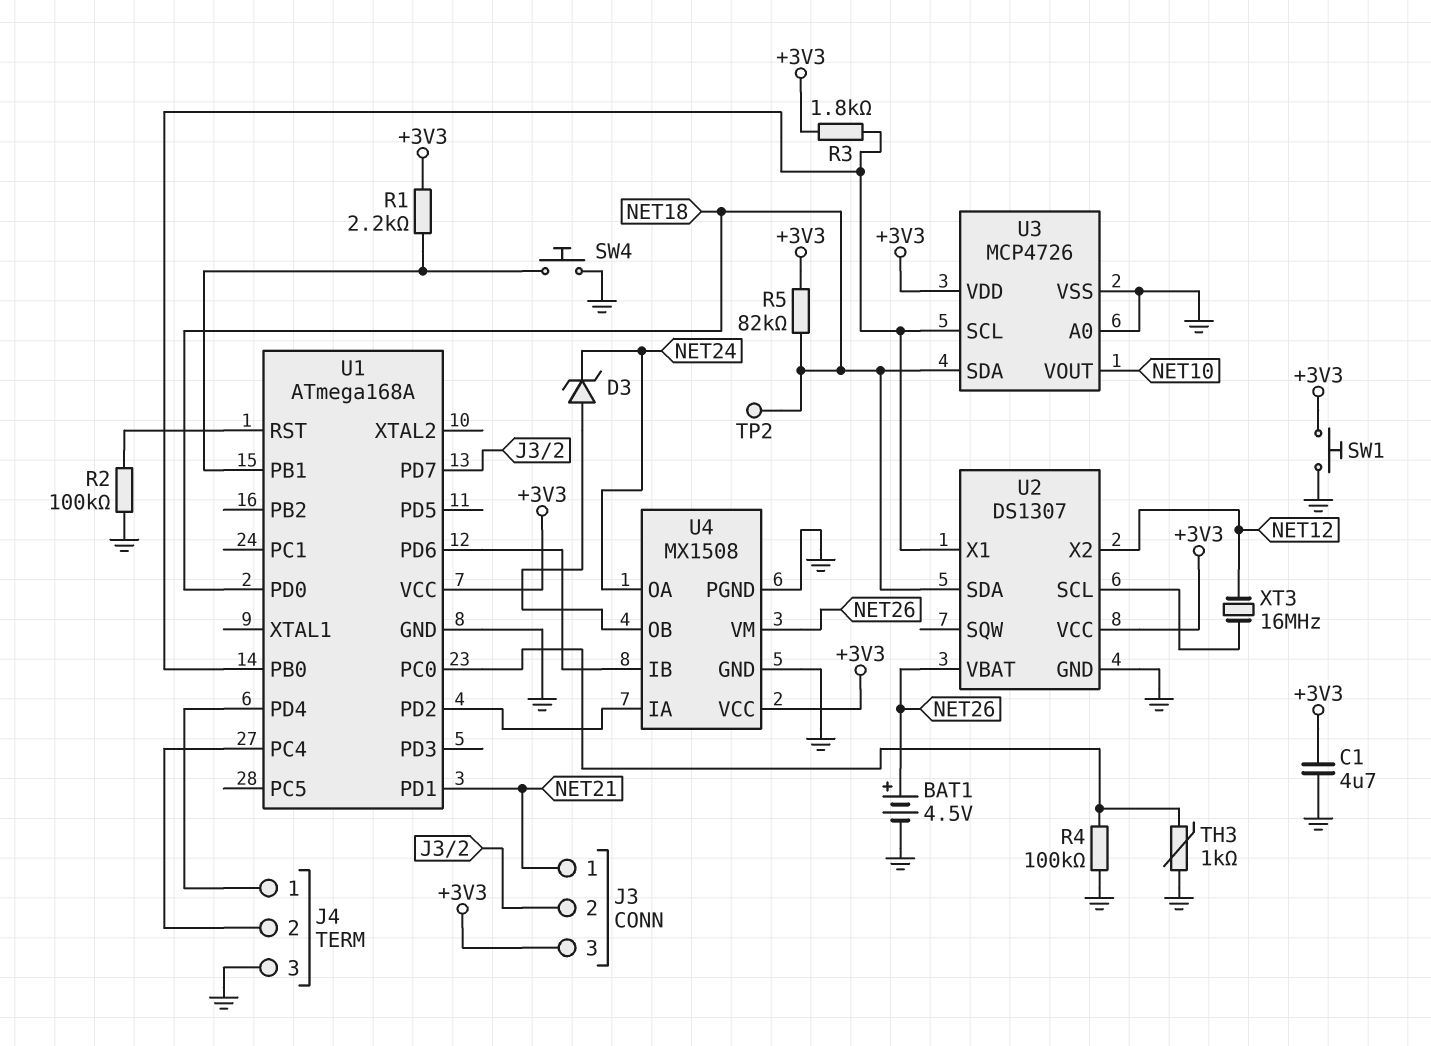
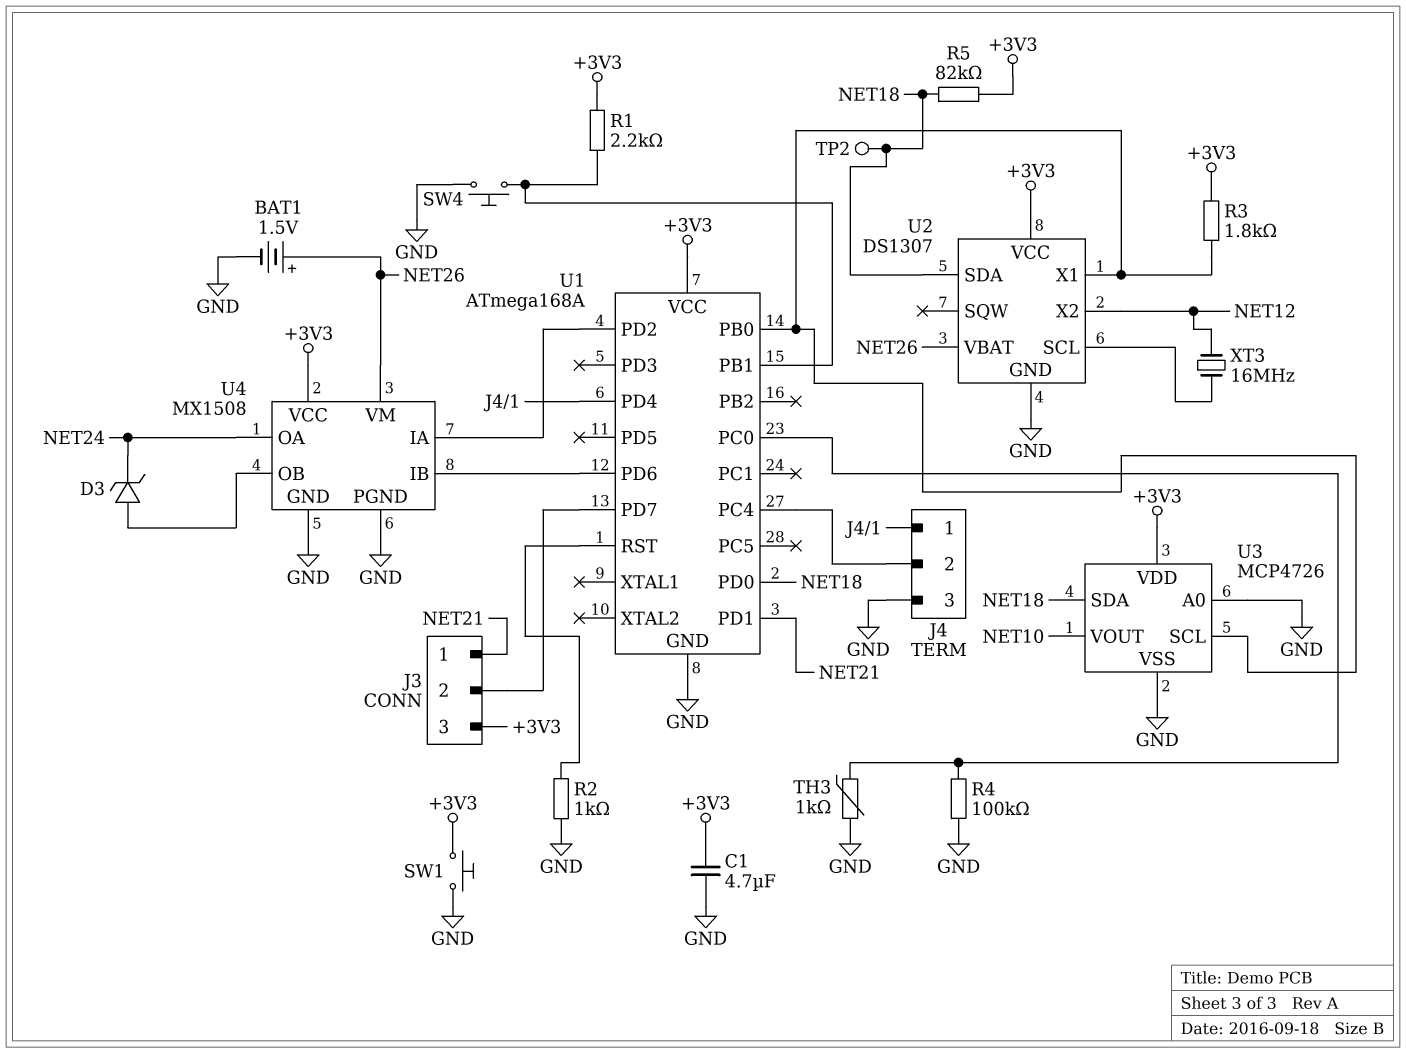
BAT1: 4.5V (plus NET26, minus GND) -> 1.5V (plus NET26, minus GND)
R2: 100k (GND, U1/RST) -> 1k (GND, U1/RST)

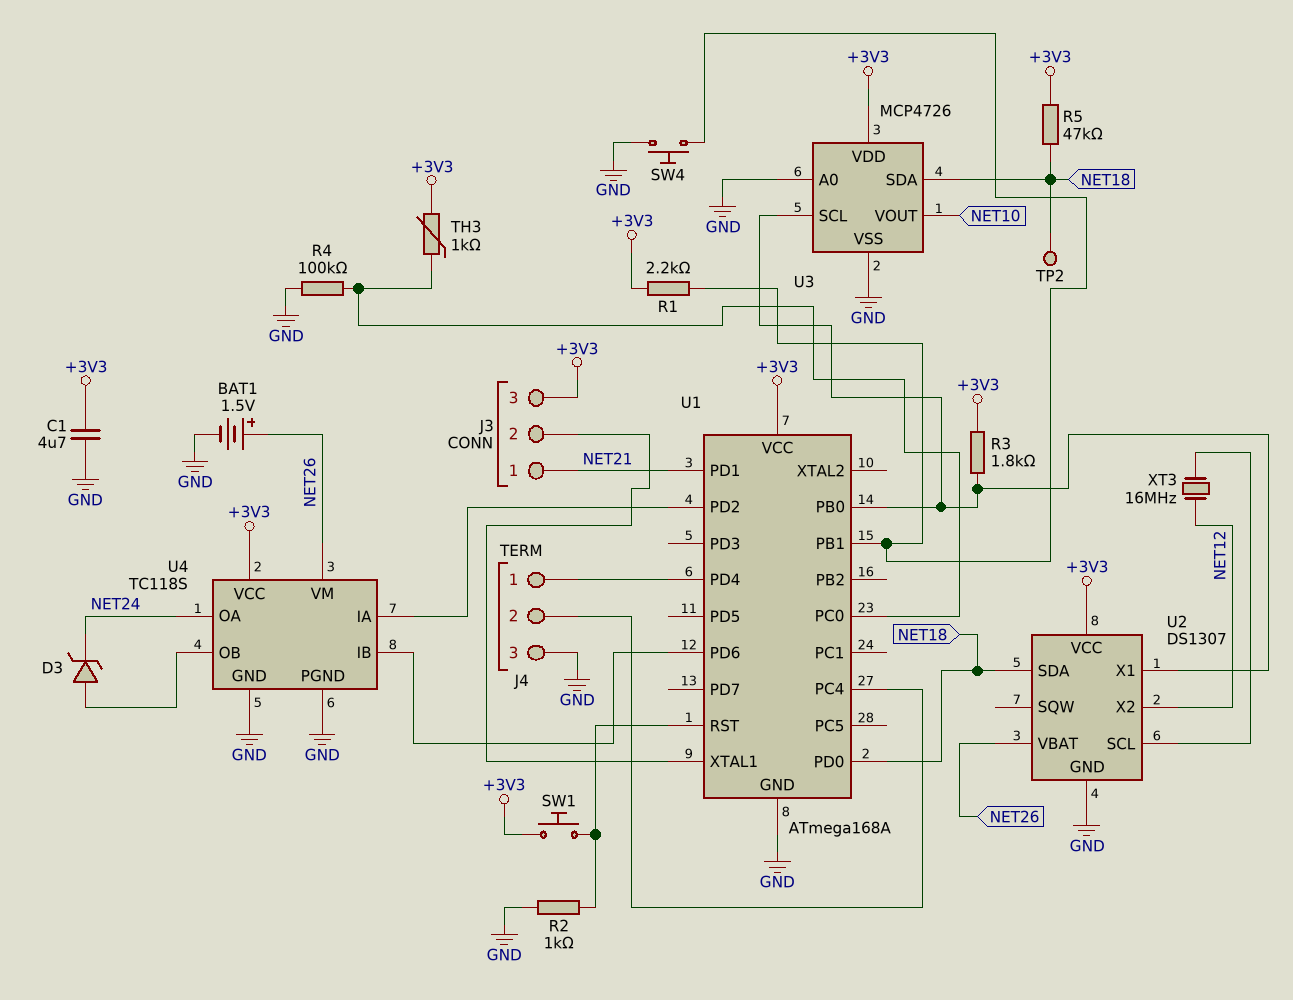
R5: 82k (+3V3, NET18) -> 47k (+3V3, NET18)
SW1: button (+3V3, GND) -> button (+3V3, U1/RST)
TH3: 1k (GND, U1/PC0) -> 1k (+3V3, U1/PC0)
U1 pin PD7: J3/2 -> none
U1 pin XTAL1: none -> J3/2
U4: MX1508 -> TC118S

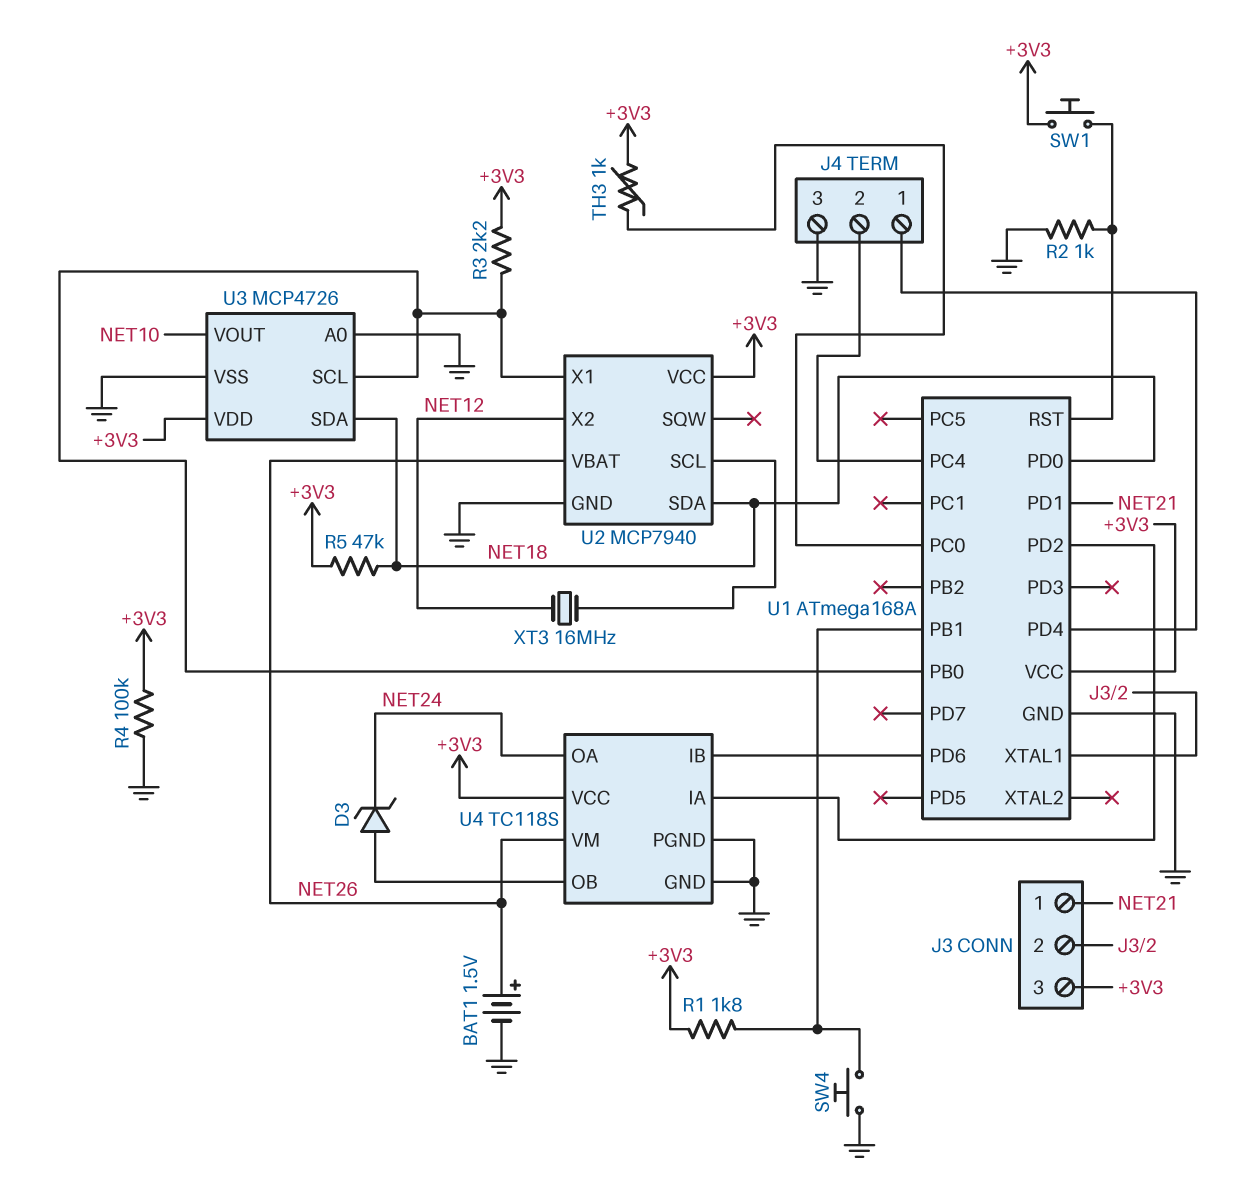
C1: 4.7uF (+3V3, GND) -> none
R1: 2.2k (+3V3, U1/PB1) -> 1.8k (+3V3, U1/PB1)
R3: 1.8k (+3V3, U1/PB0) -> 2.2k (+3V3, U1/PB0)
R4: 100k (GND, U1/PC0) -> 100k (+3V3, GND)
TP2: test point (NET18) -> none
U2: DS1307 -> MCP7940

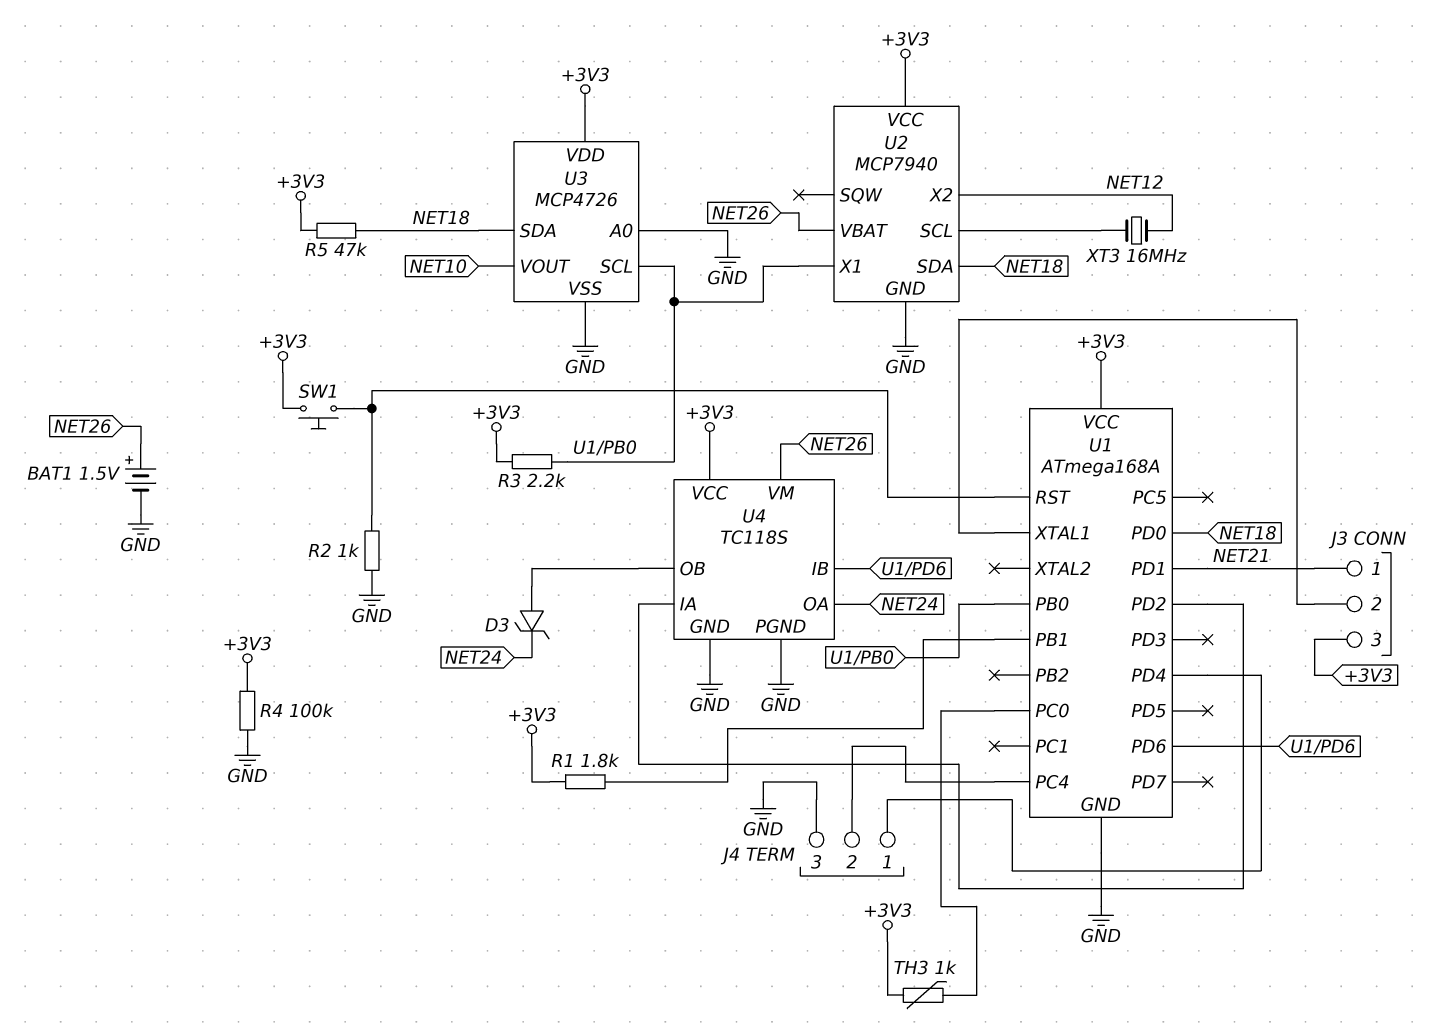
SW4: button (GND, U1/PB1) -> none

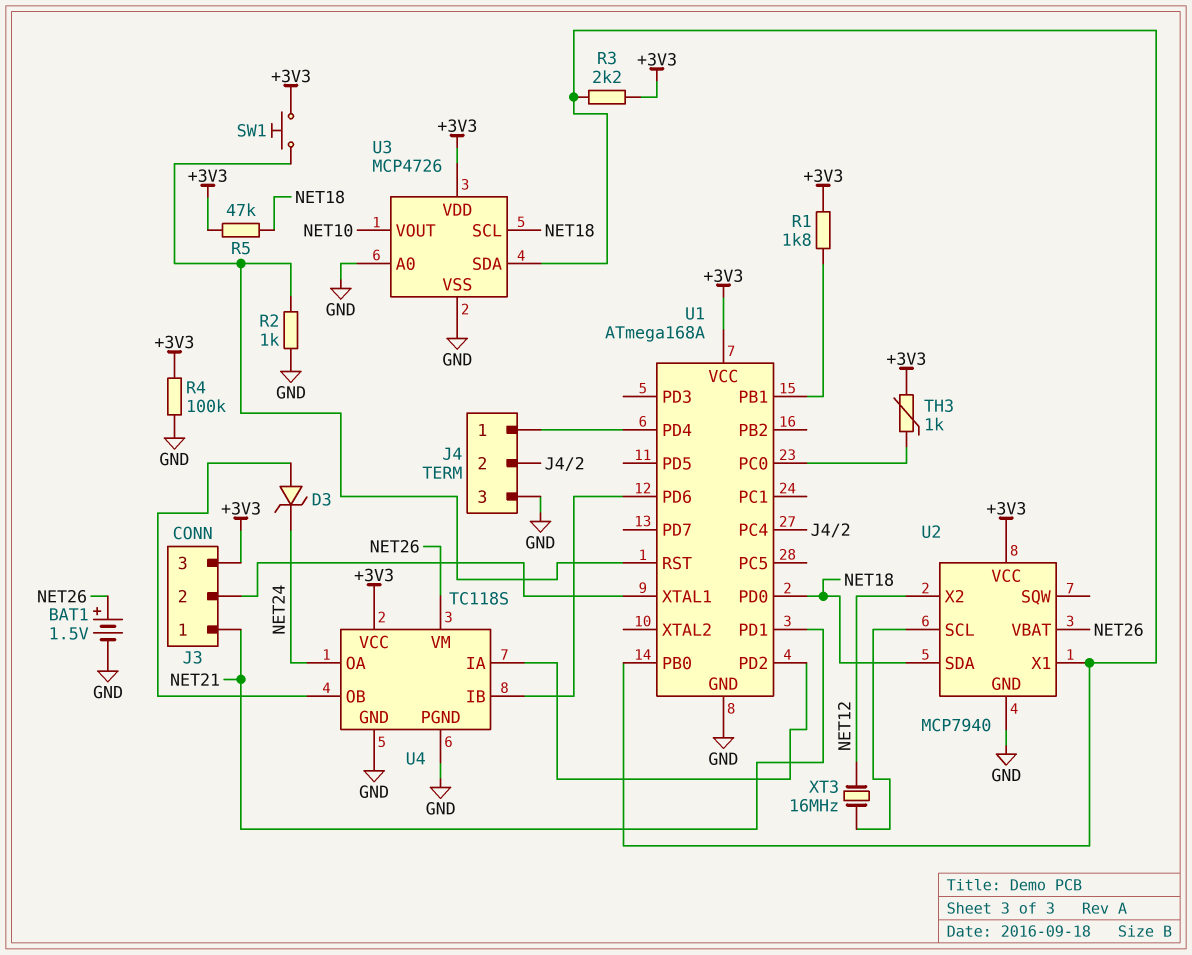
U3 pin SCL: U1/PB0 -> NET18
U3 pin SDA: NET18 -> U1/PB0

